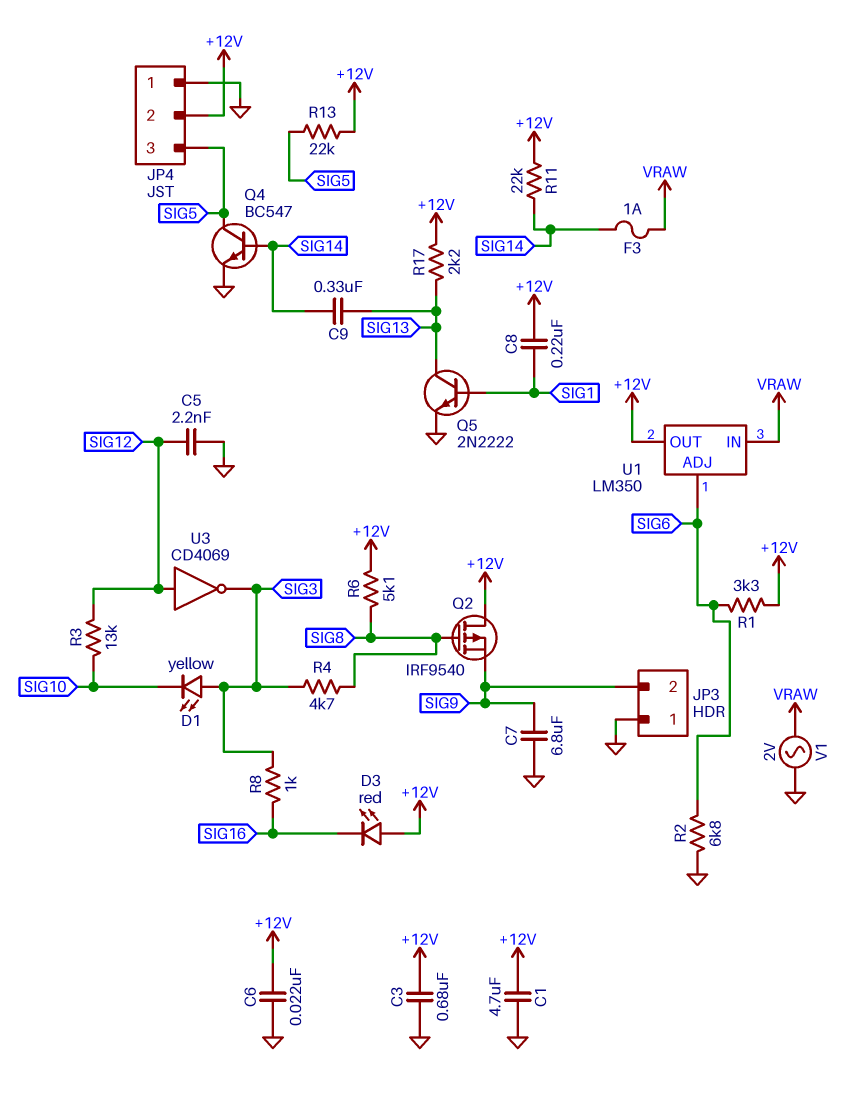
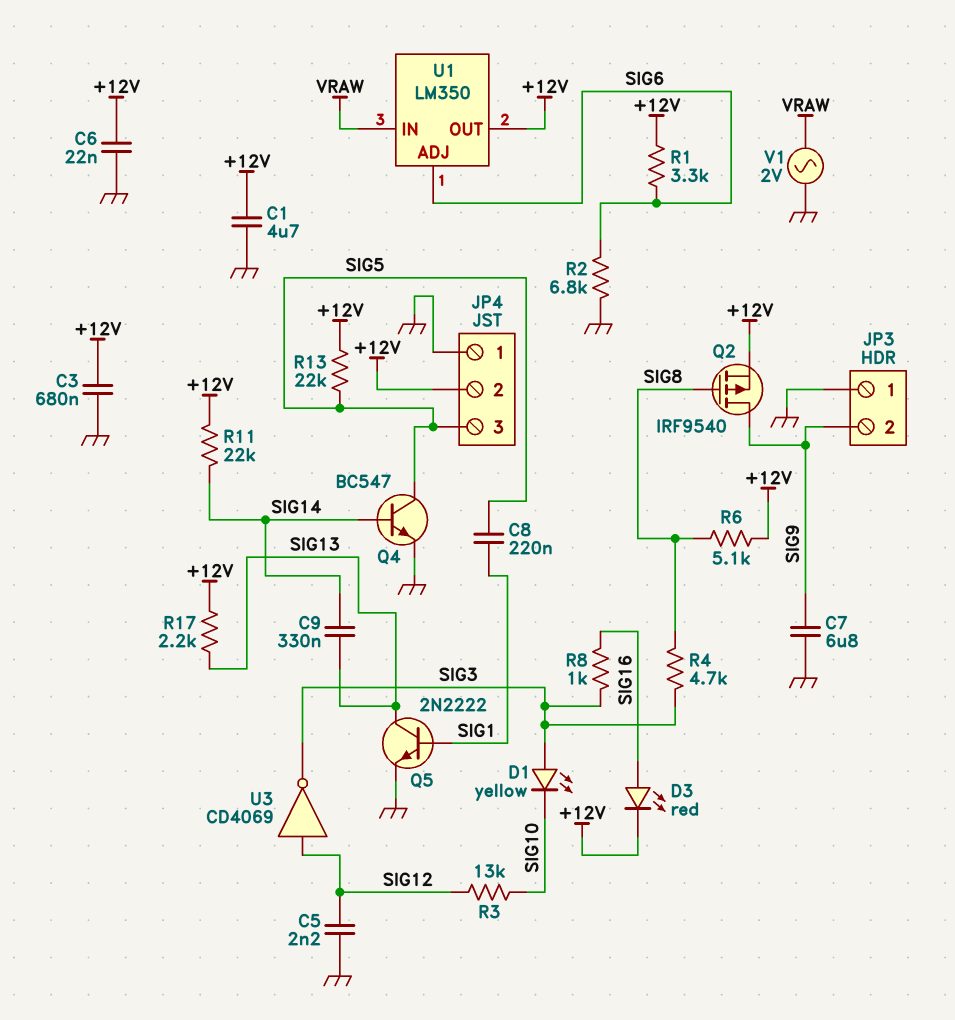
C8: 220nF (+12V, SIG1) -> 220nF (SIG1, SIG5)
D3: LED red (A +12V, K SIG16) -> LED red (A SIG16, K +12V)
F3: 1A (SIG14, VRAW) -> none
Q2: PMOS IRF9540 (G SIG8, D +12V, S SIG9) -> PMOS IRF9540 (G SIG8, D SIG9, S +12V)

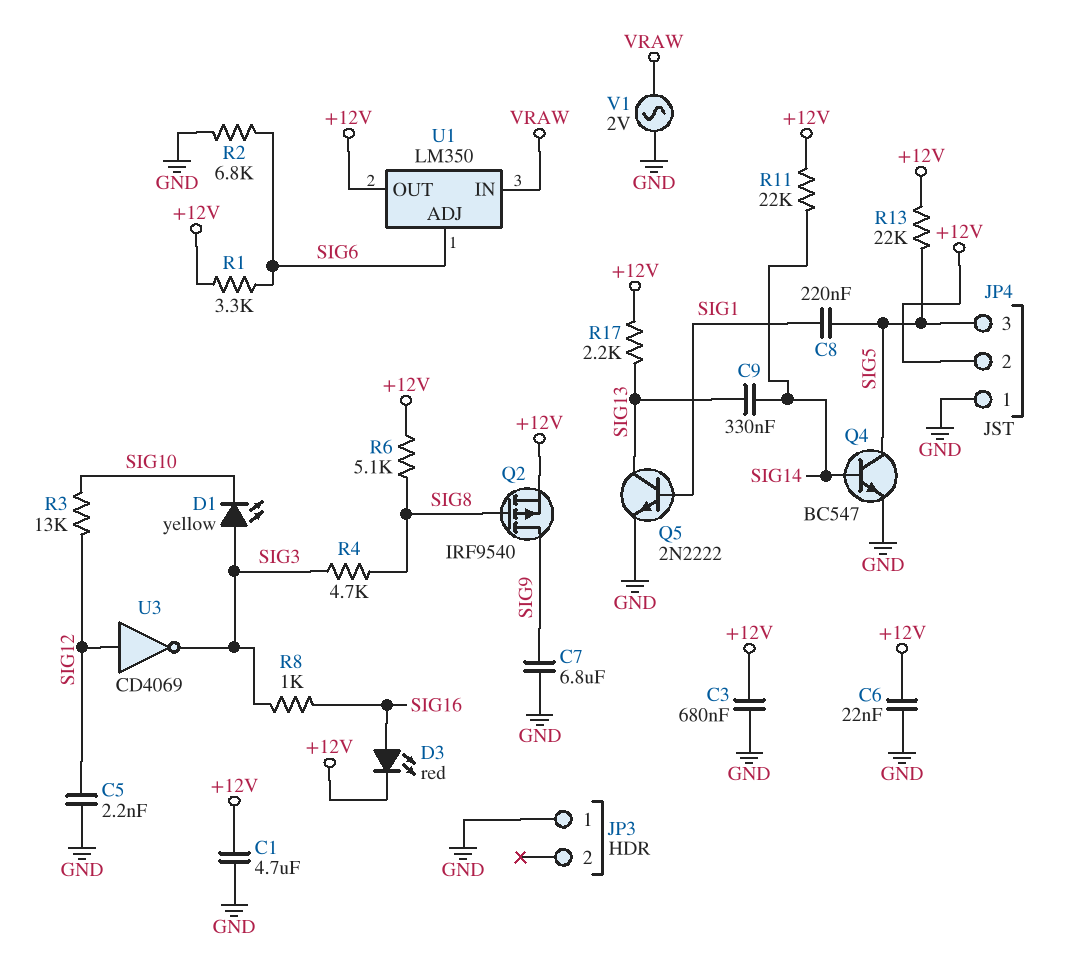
JP3 pin 2: SIG9 -> none

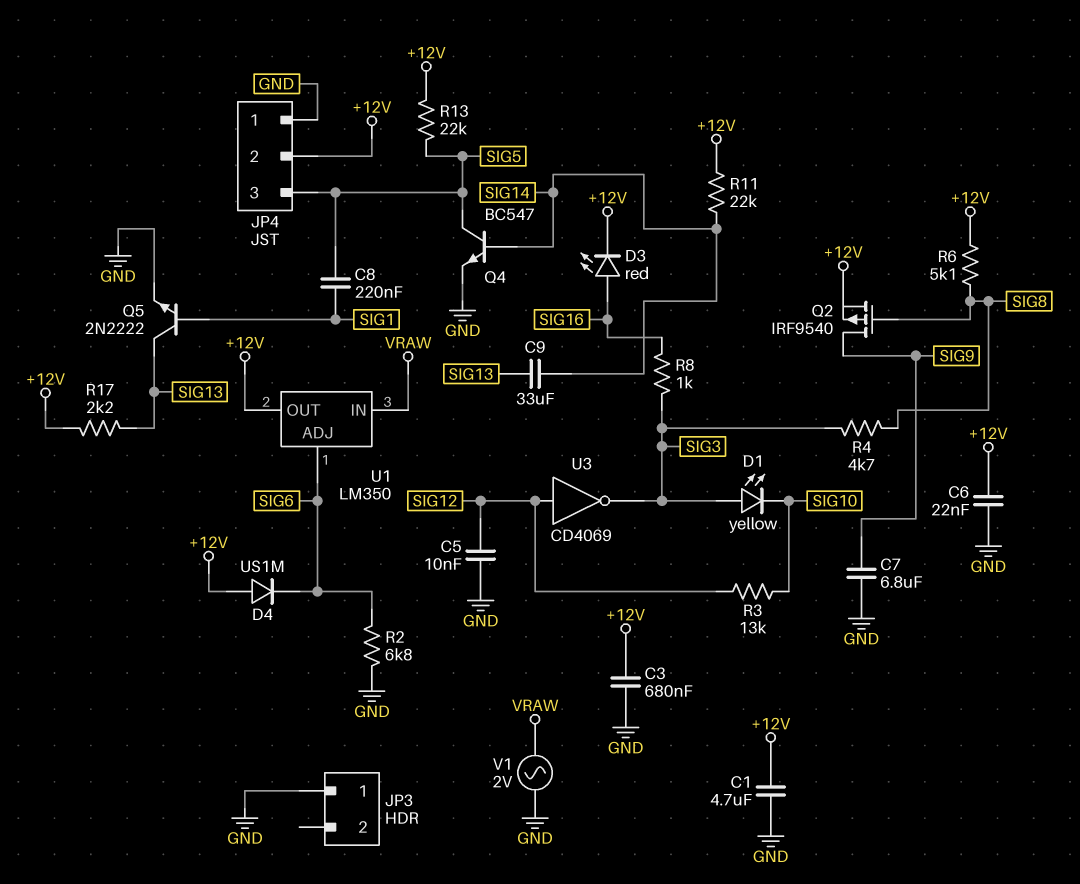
C5: 2.2nF (GND, SIG12) -> 10nF (GND, SIG12)
C9: 330nF (SIG13, SIG14) -> 33uF (SIG13, SIG14)
D4: none -> diode US1M (A +12V, K SIG6)
R1: 3.3k (+12V, SIG6) -> none

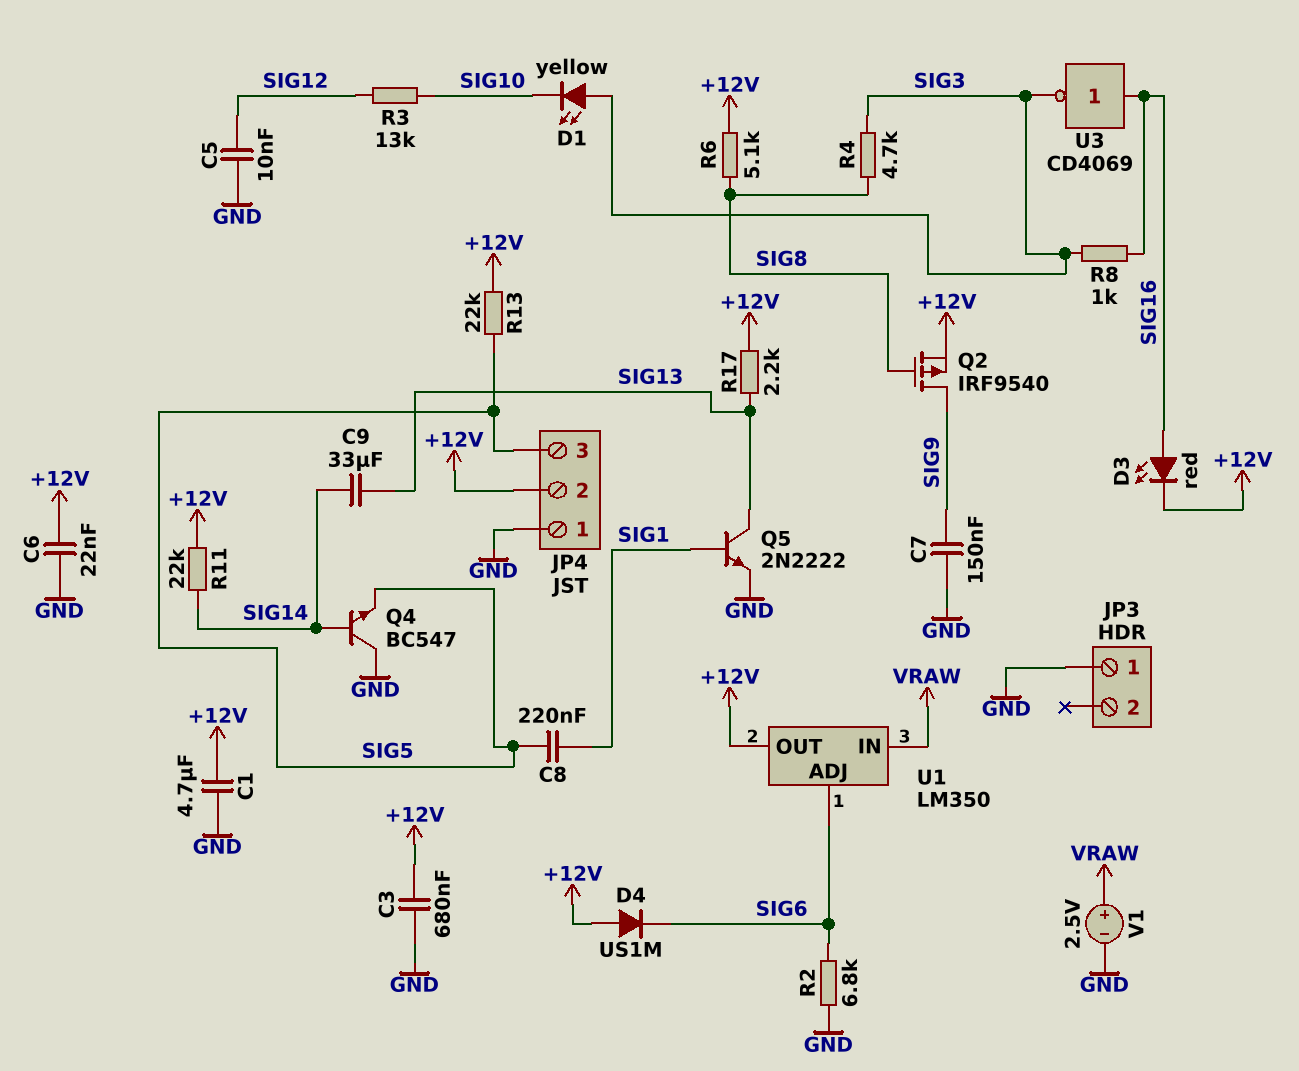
C7: 6.8uF (GND, SIG9) -> 150nF (GND, SIG9)
Q4: NPN BC547 (B SIG14, C SIG5, E GND) -> NPN BC547 (B SIG14, C GND, E SIG5)
U3: NOT CD4069 (in SIG12, out SIG3) -> NOT CD4069 (in SIG16, out SIG3)
V1: AC 2V (GND, VRAW) -> 2.5V (plus VRAW, minus GND)

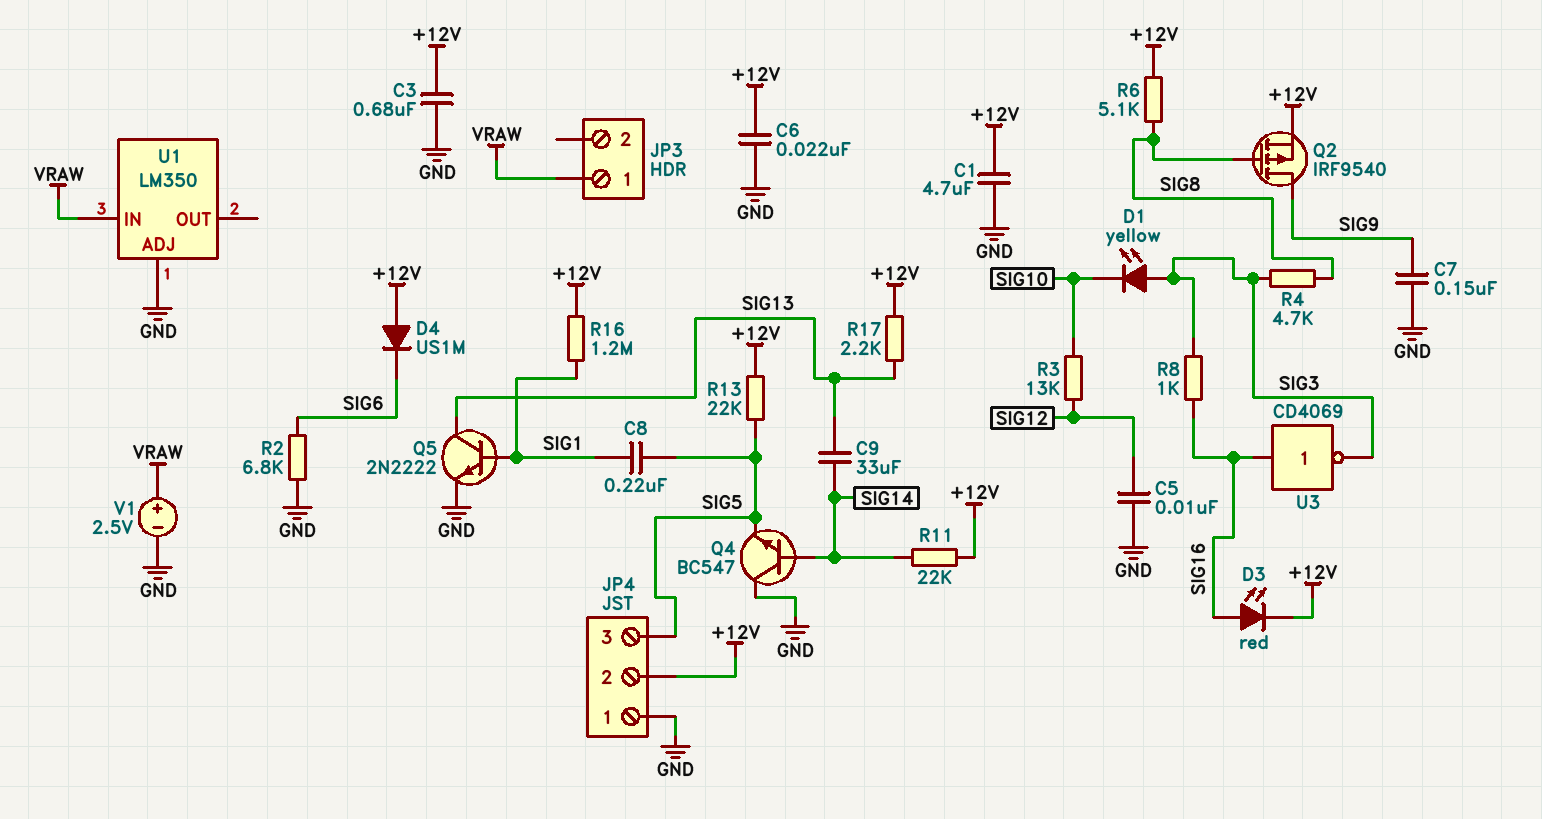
JP3 pin 1: GND -> VRAW
R16: none -> 1.2M (+12V, SIG1)
U1 pin ADJ: SIG6 -> GND
U1 pin OUT: +12V -> none

